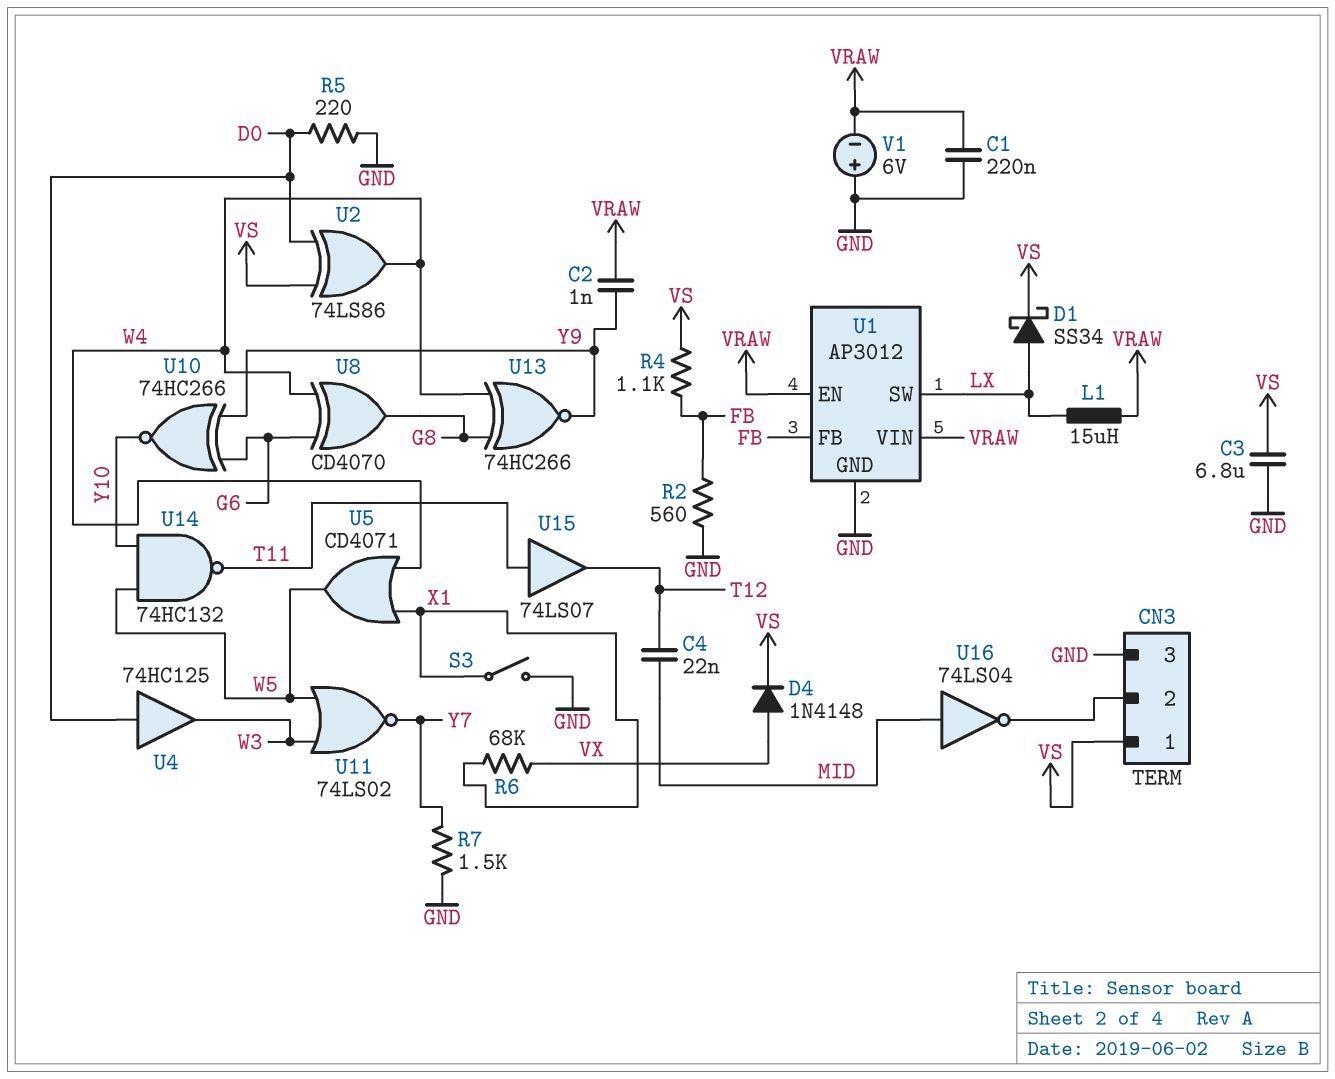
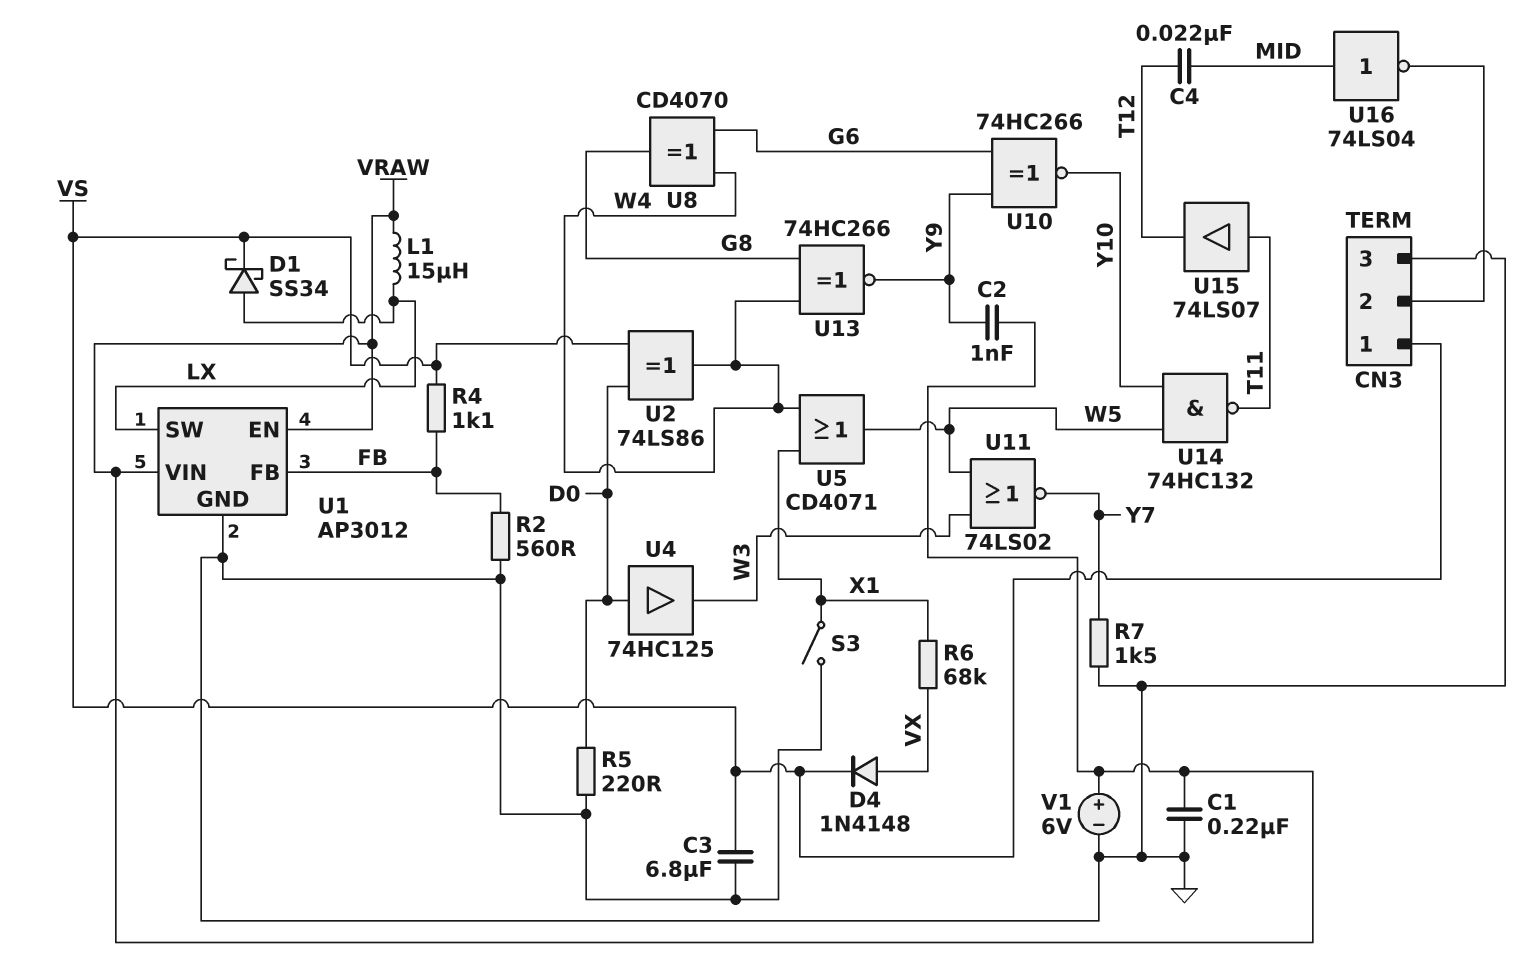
V1: 6V (plus GND, minus VRAW) -> 6V (plus VRAW, minus GND)

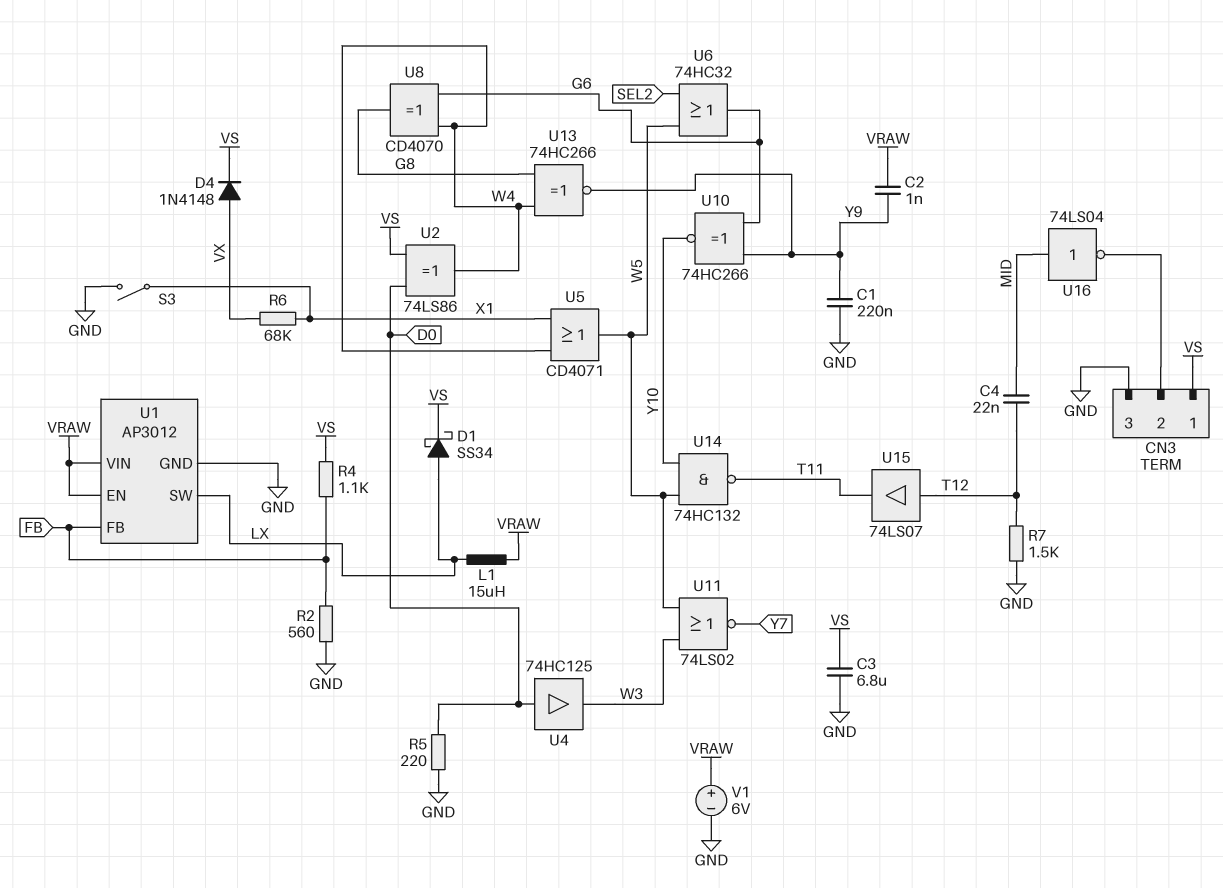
C1: 220nF (GND, VRAW) -> 220nF (GND, Y9)
R7: 1.5k (GND, Y7) -> 1.5k (GND, T12)
U6: none -> OR 74HC32 (in SEL2, in W5, out G6)
U15: buffer 74LS07 (in T11, out T12) -> buffer 74LS07 (in T12, out T11)

